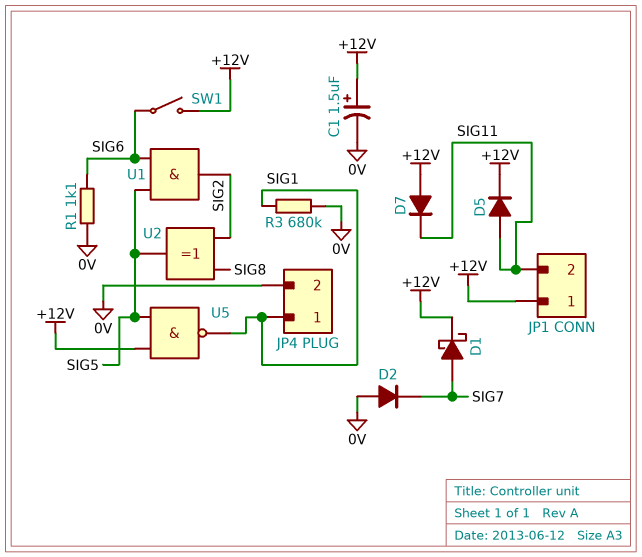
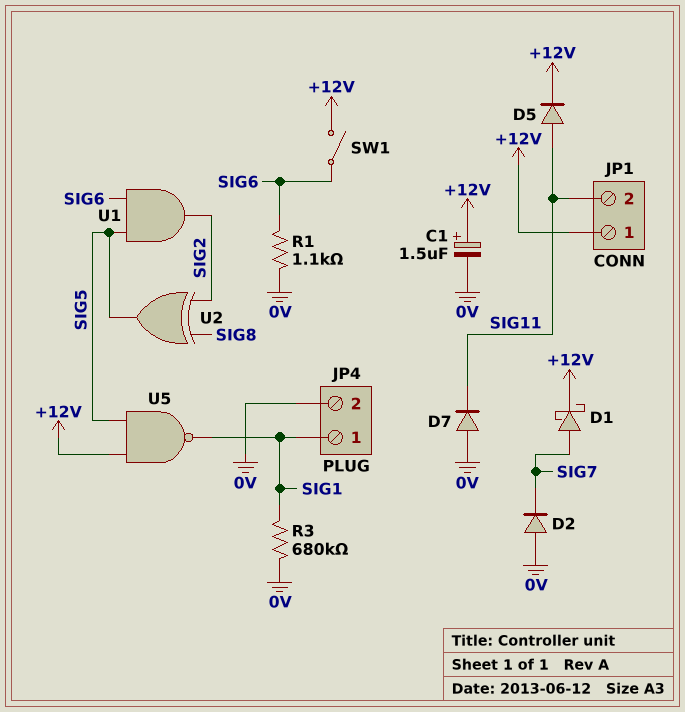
D7: diode (A +12V, K SIG11) -> diode (A 0V, K SIG11)

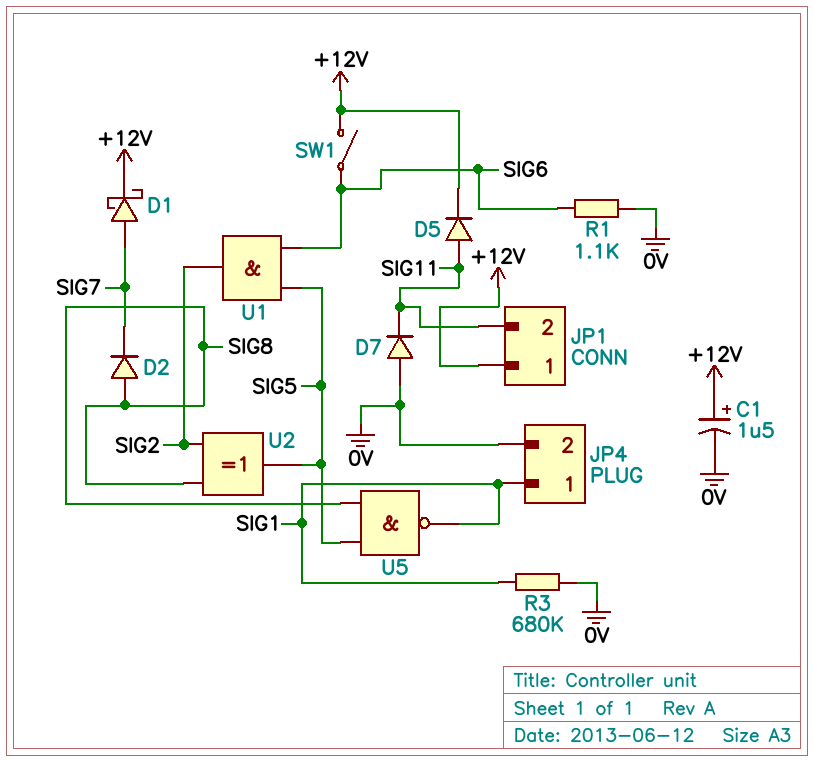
D2: diode (A 0V, K SIG7) -> diode (A SIG8, K SIG7)
U5: NAND (in +12V, in SIG5, out SIG1) -> NAND (in SIG5, in SIG8, out SIG1)

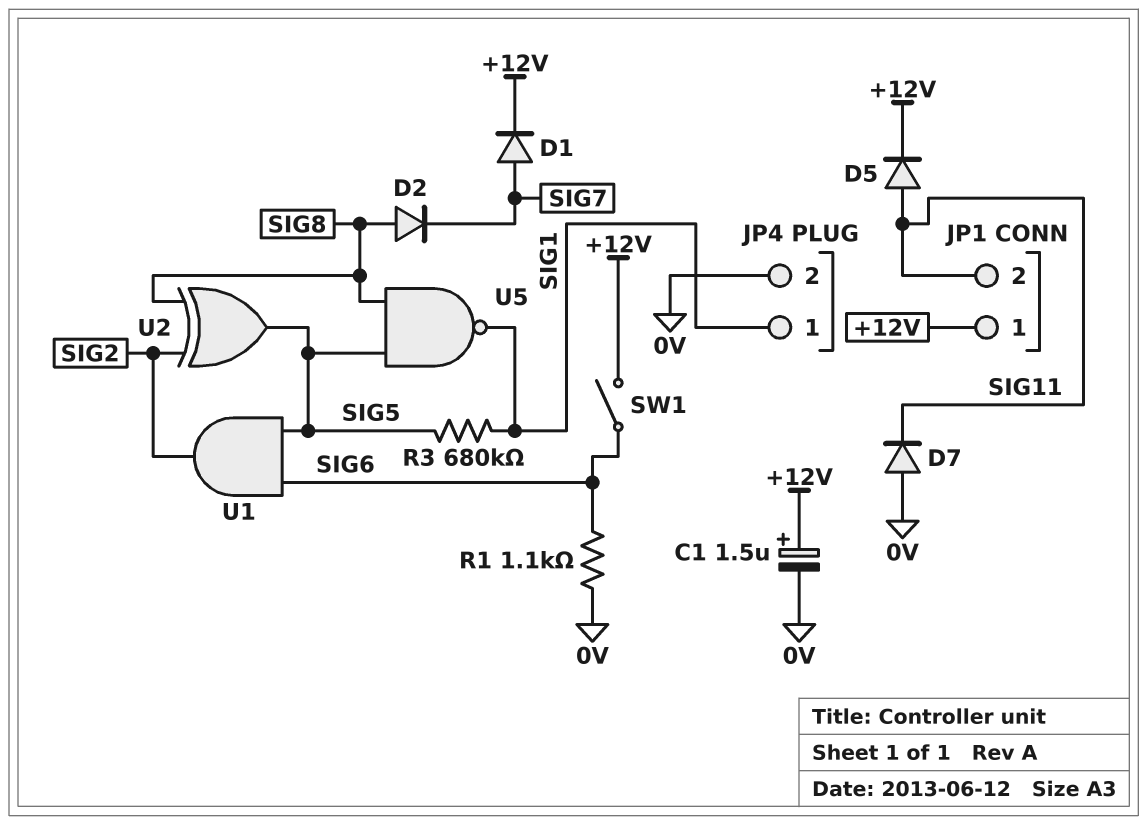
D1: schottky (A SIG7, K +12V) -> diode (A SIG7, K +12V)
R3: 680k (0V, SIG1) -> 680k (SIG1, SIG5)

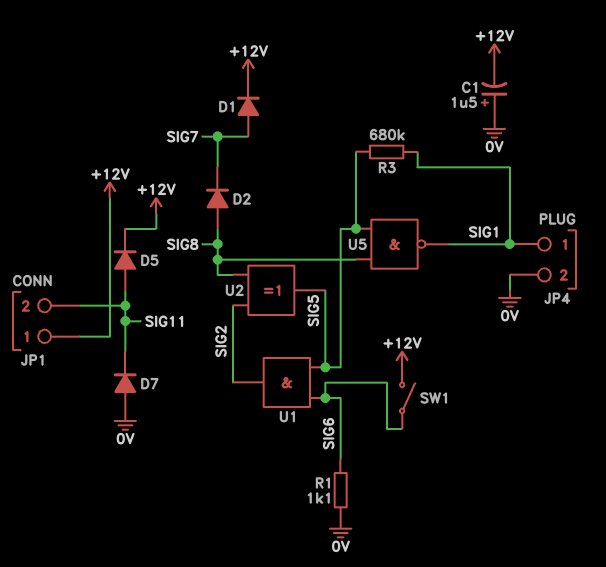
C1: 1.5uF (plus +12V, minus 0V) -> 1.5uF (plus 0V, minus +12V)

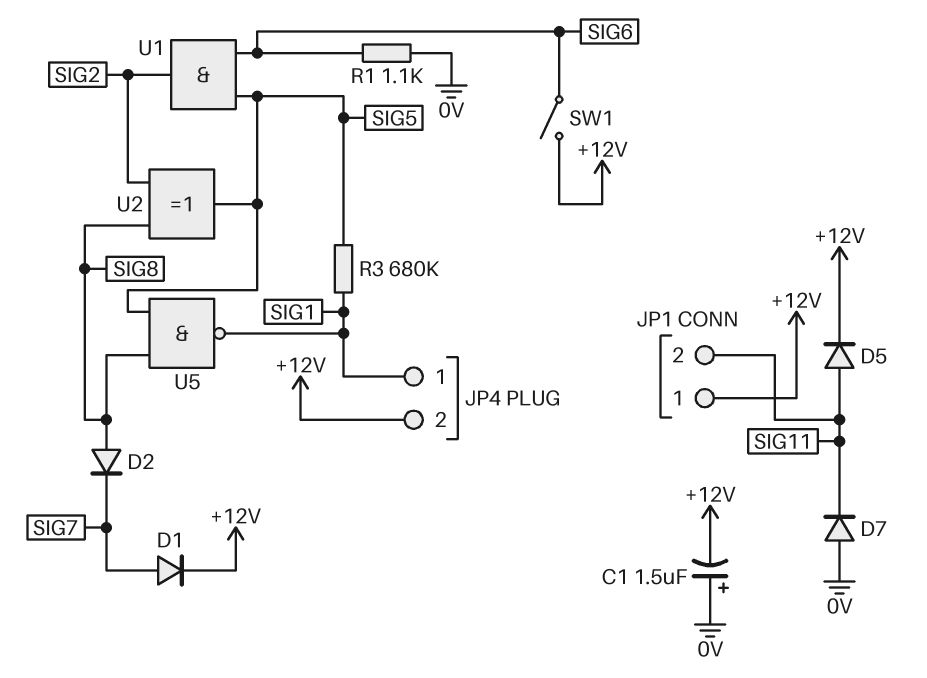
JP4 pin 2: 0V -> +12V

